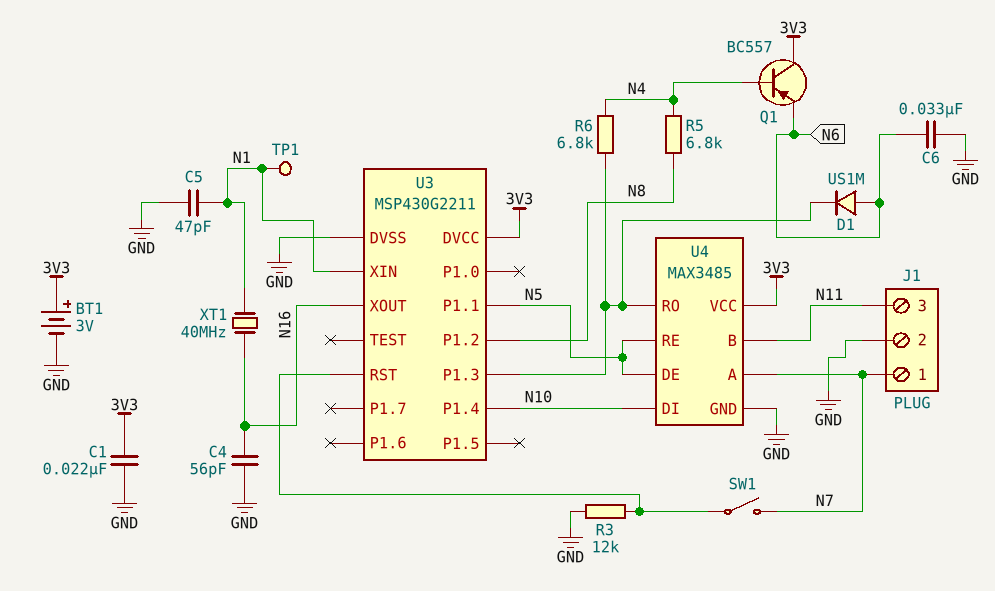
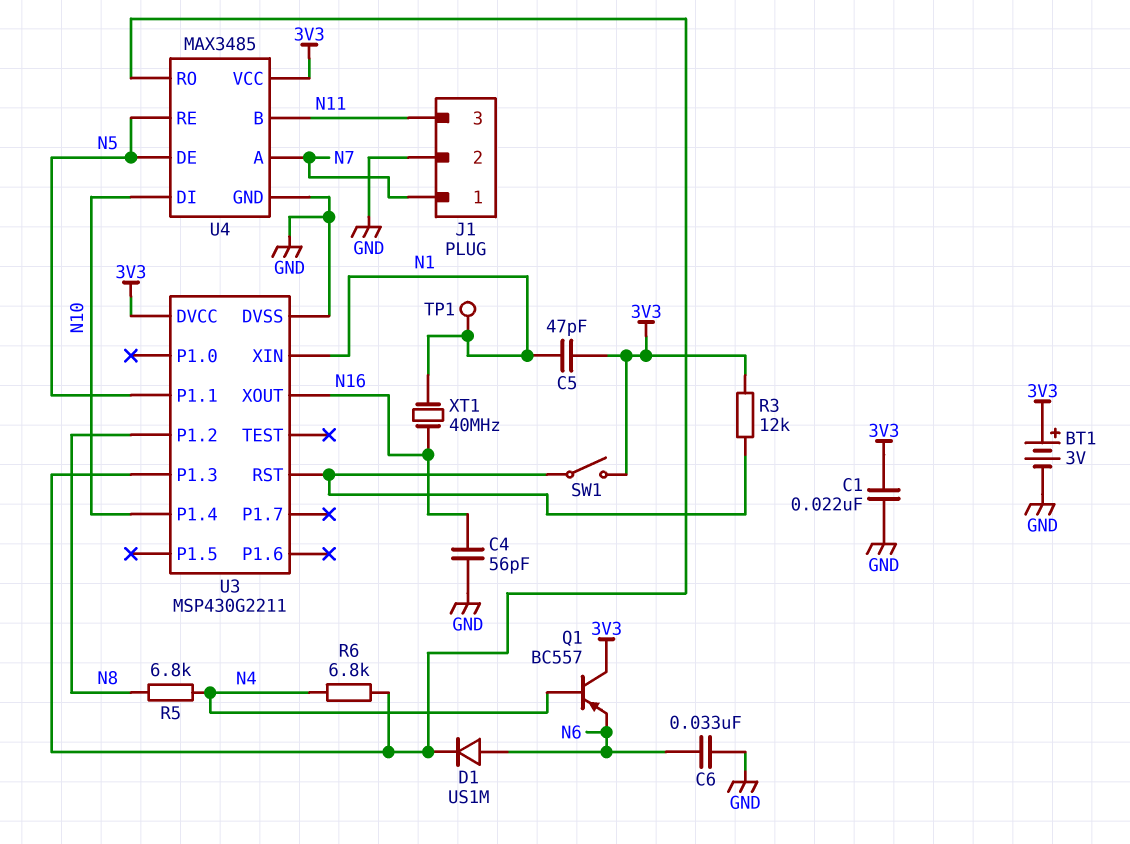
C5: 47pF (GND, N1) -> 47pF (3V3, N1)
R3: 12k (GND, U3/RST) -> 12k (3V3, U3/RST)
SW1: switch (N7, U3/RST) -> switch (3V3, U3/RST)

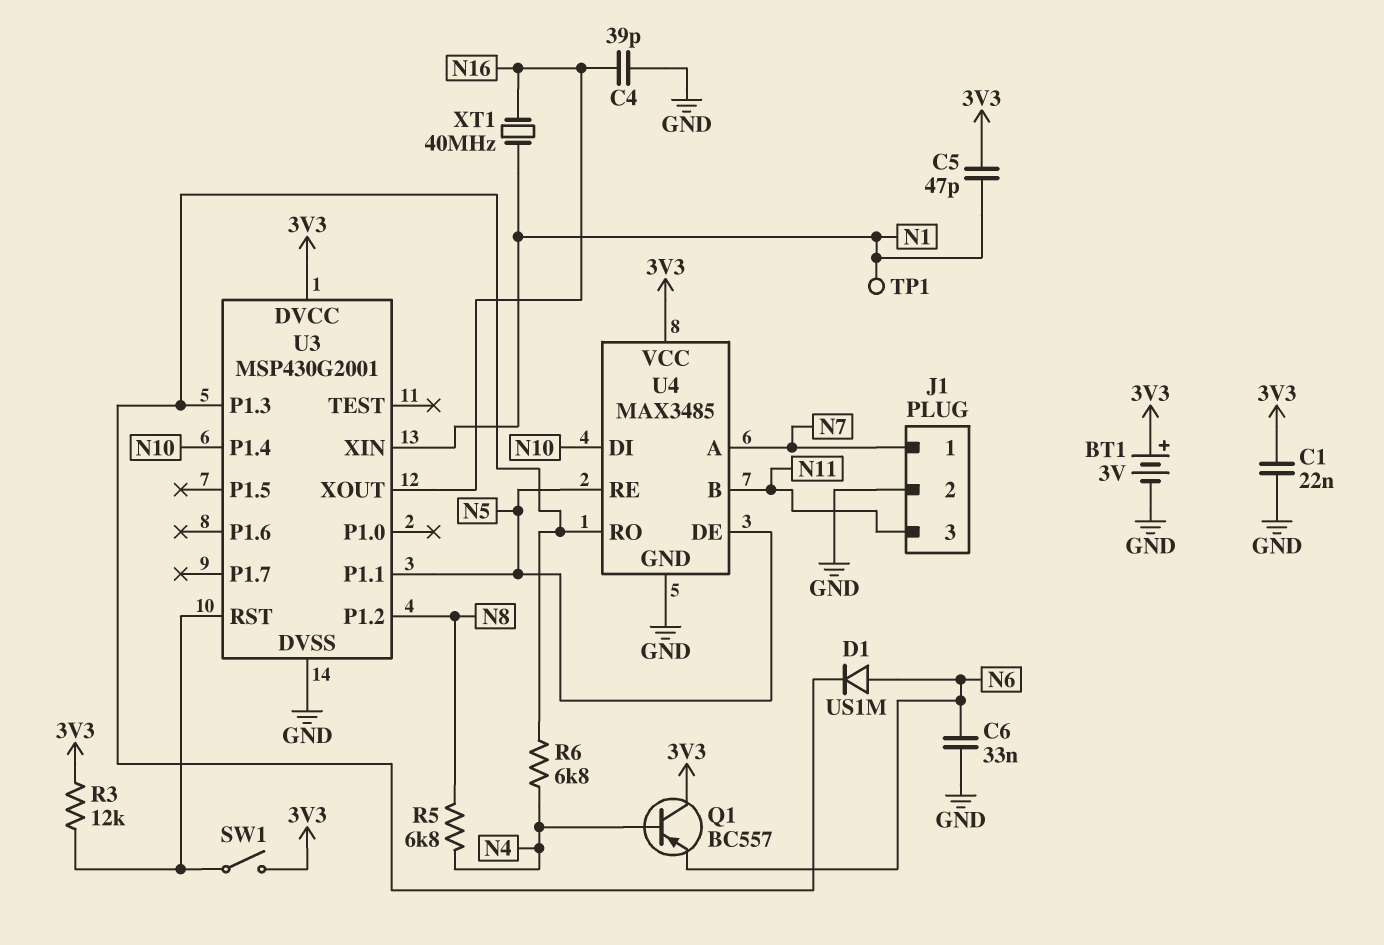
C4: 56pF (GND, N16) -> 39pF (GND, N16)
U3: MSP430G2211 -> MSP430G2001

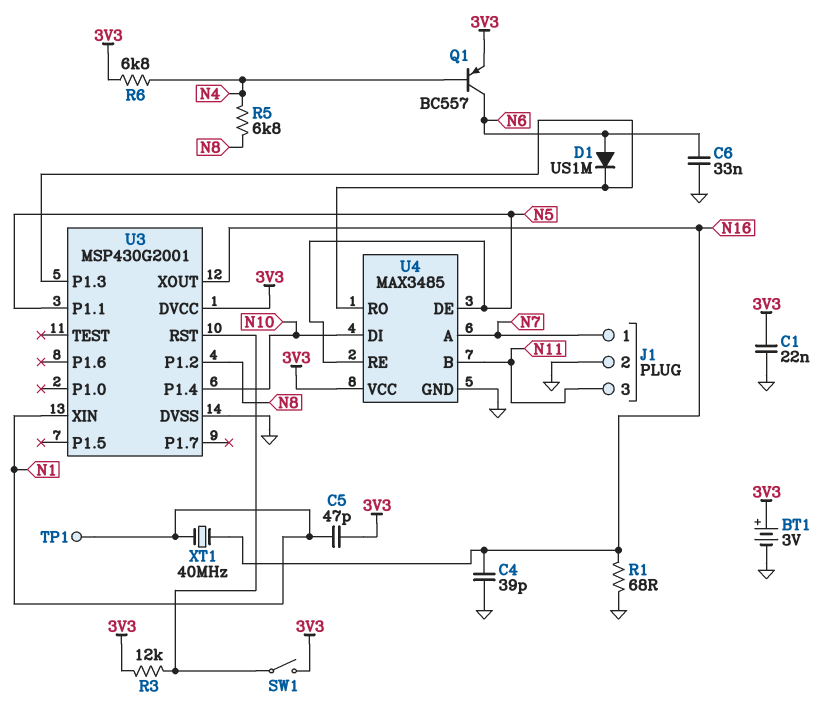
Q1: PNP BC557 (B N4, C 3V3, E N6) -> PNP BC557 (B N4, C N6, E 3V3)
R1: none -> 68 (GND, N16)
R6: 6.8k (N4, U3/P1.3) -> 6.8k (3V3, N4)

